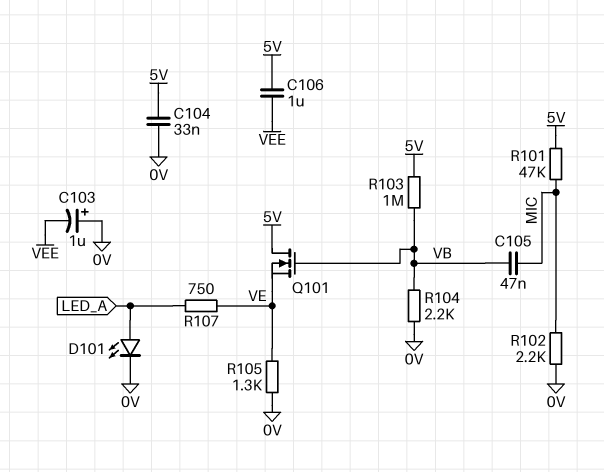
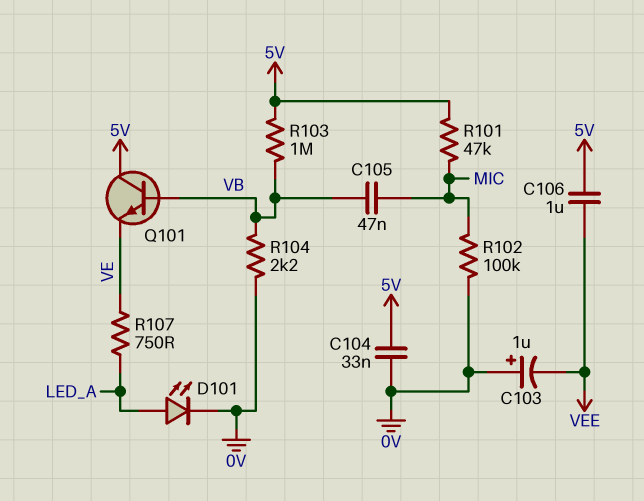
Q101: NMOS (G VB, D 5V, S VE) -> NPN (B VB, C 5V, E VE)
R102: 2.2k (0V, MIC) -> 100k (0V, MIC)
R105: 1.3k (0V, VE) -> none

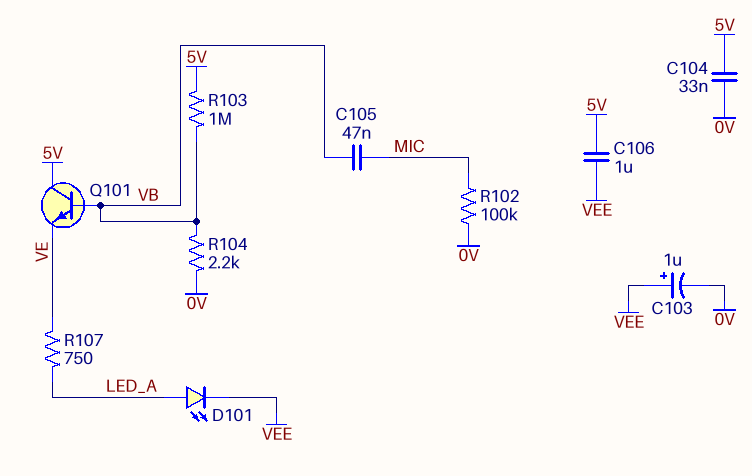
C103: 1uF (plus 0V, minus VEE) -> 1uF (plus VEE, minus 0V)
D101: LED (A LED_A, K 0V) -> LED (A LED_A, K VEE)
R101: 47k (5V, MIC) -> none

